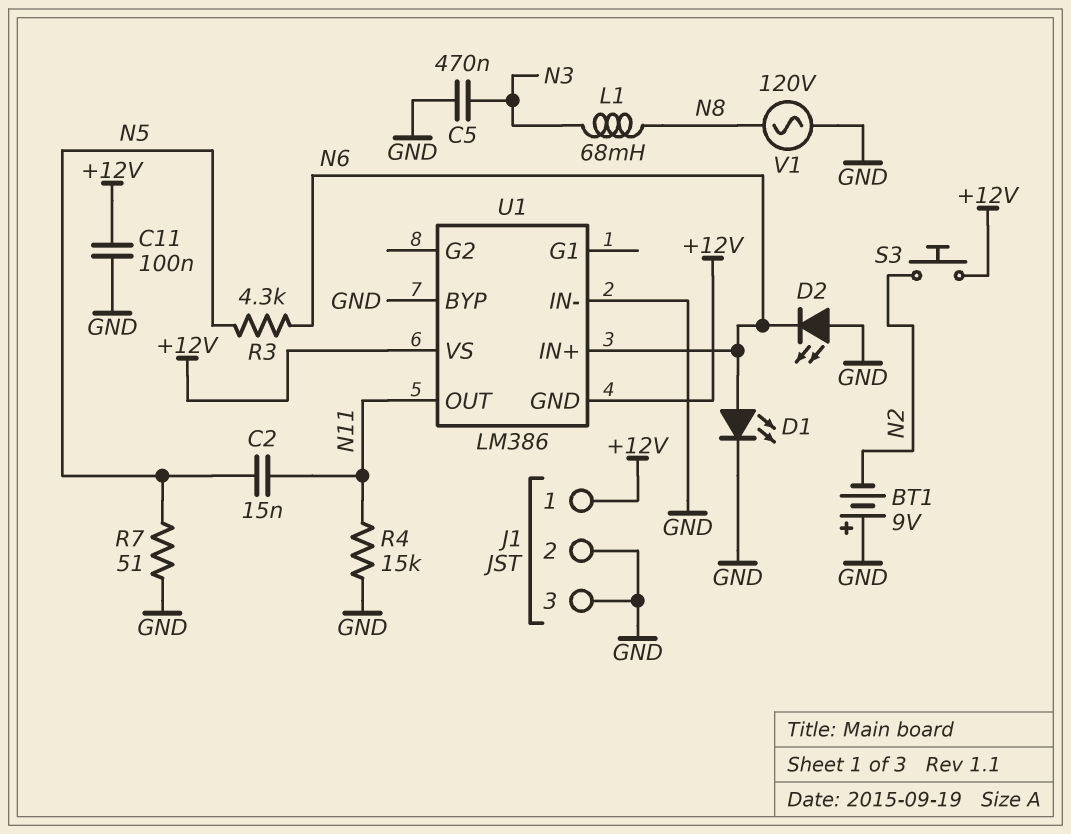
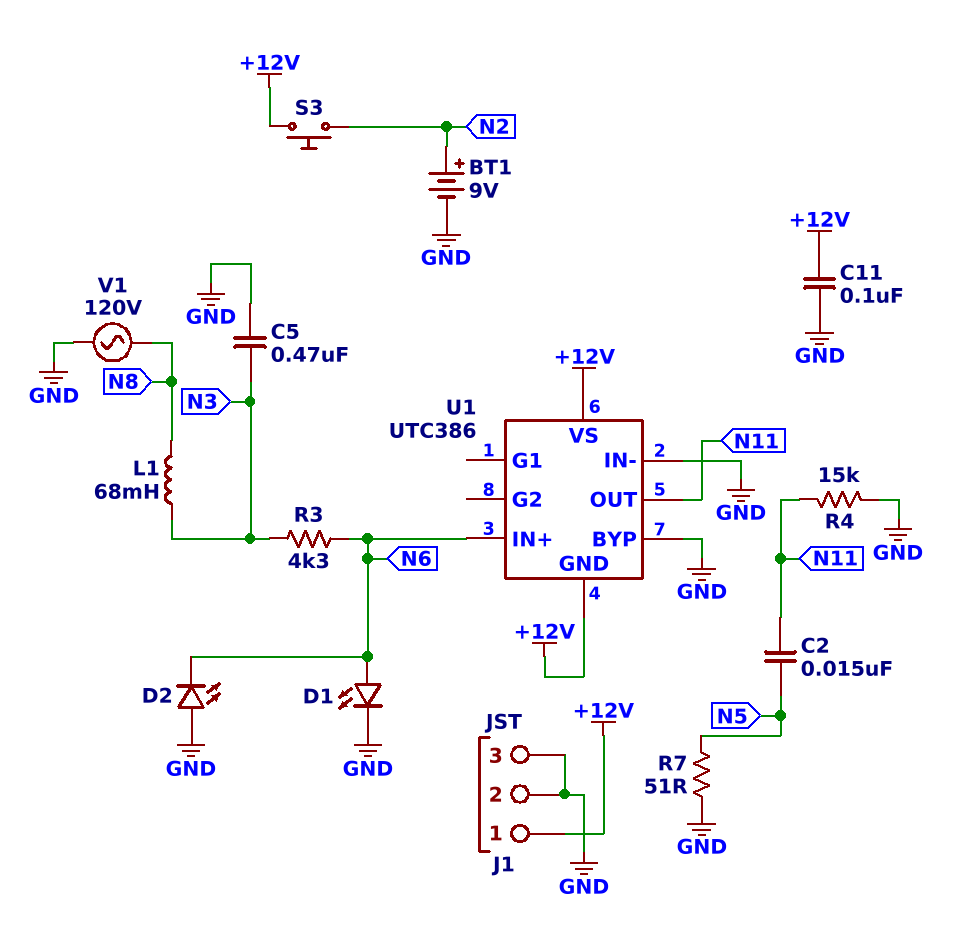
BT1: 9V (plus GND, minus N2) -> 9V (plus N2, minus GND)
R3: 4.3k (N5, N6) -> 4.3k (N3, N6)
U1: LM386 -> UTC386

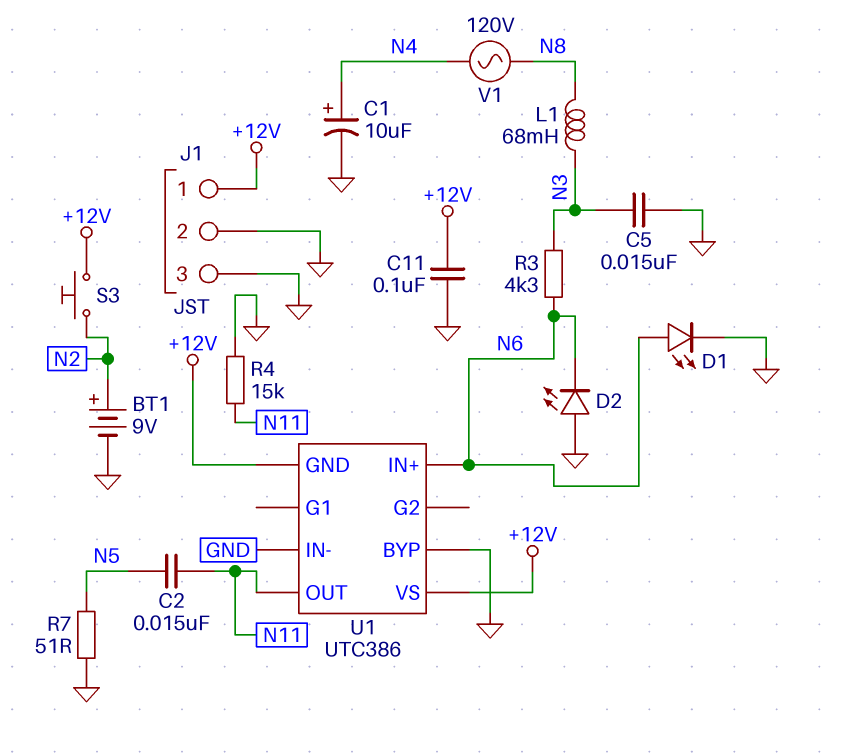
C1: none -> 10uF (plus N4, minus GND)
C5: 470nF (GND, N3) -> 15nF (GND, N3)
V1: AC 120V (GND, N8) -> AC 120V (N4, N8)

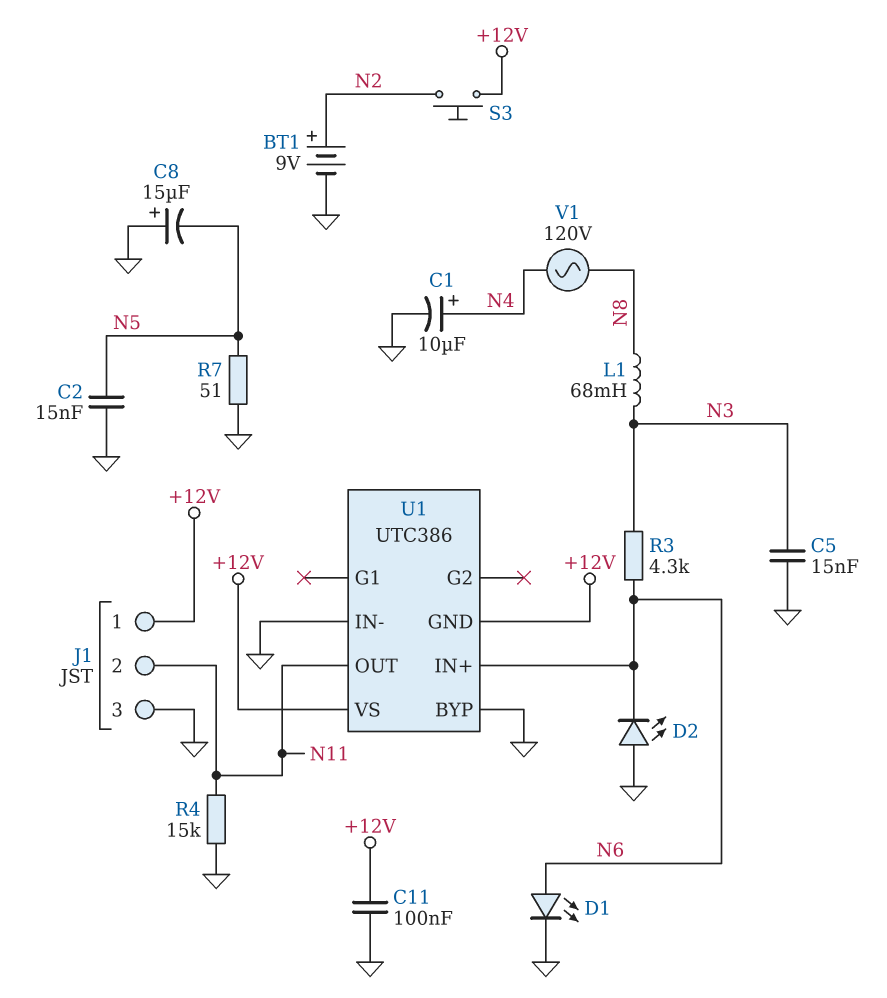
C2: 15nF (N5, N11) -> 15nF (GND, N5)
C8: none -> 15uF (plus GND, minus N5)
J1 pin 2: GND -> N11

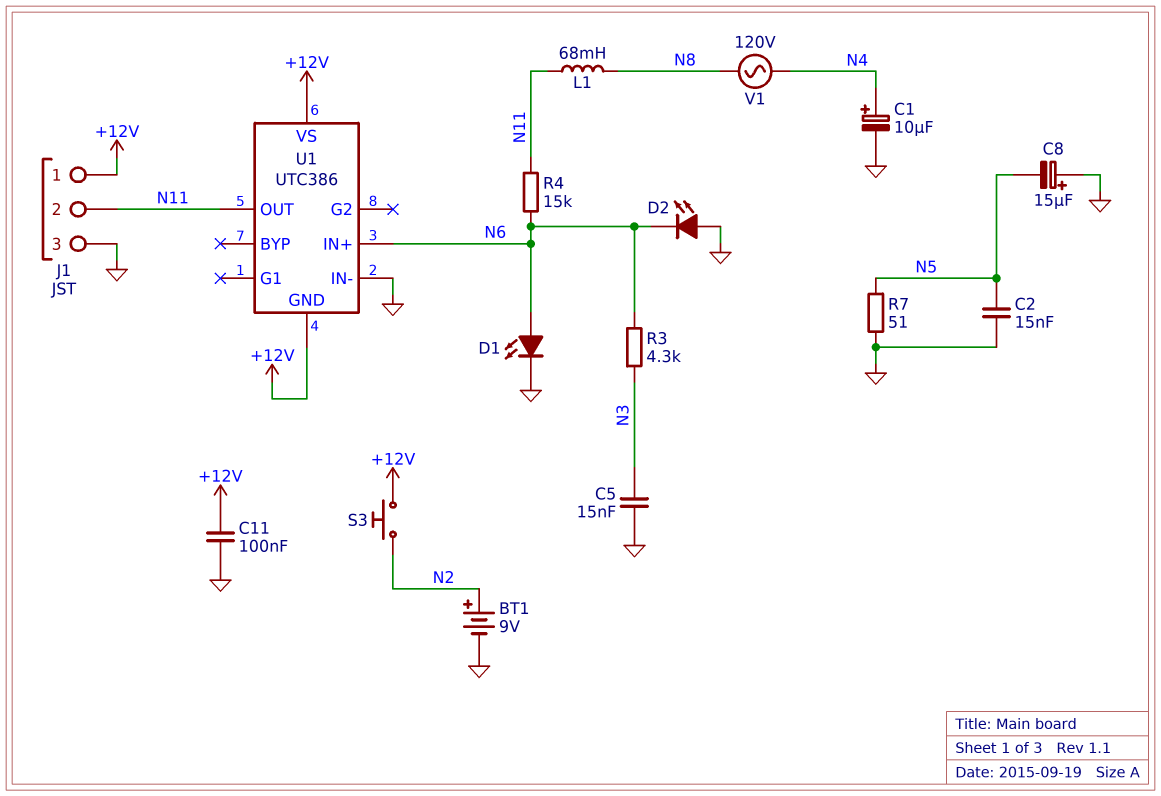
L1: 68mH (N3, N8) -> 68mH (N8, N11)
R4: 15k (GND, N11) -> 15k (N6, N11)
U1 pin BYP: GND -> none

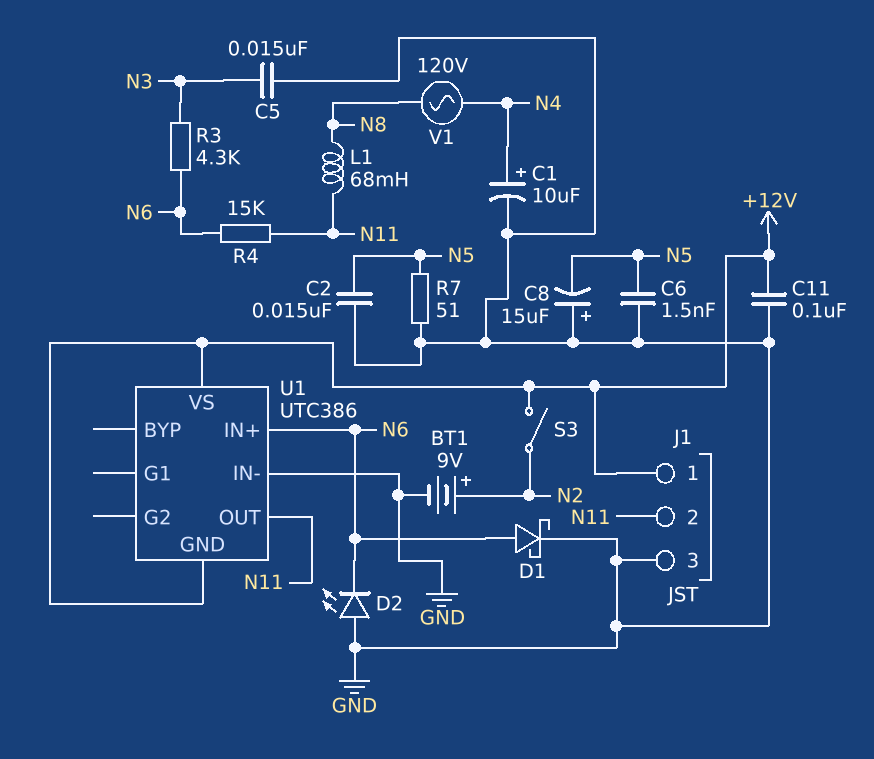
C6: none -> 1.5nF (GND, N5)
D1: LED (A N6, K GND) -> schottky (A N6, K GND)
S3: button (+12V, N2) -> switch (+12V, N2)

